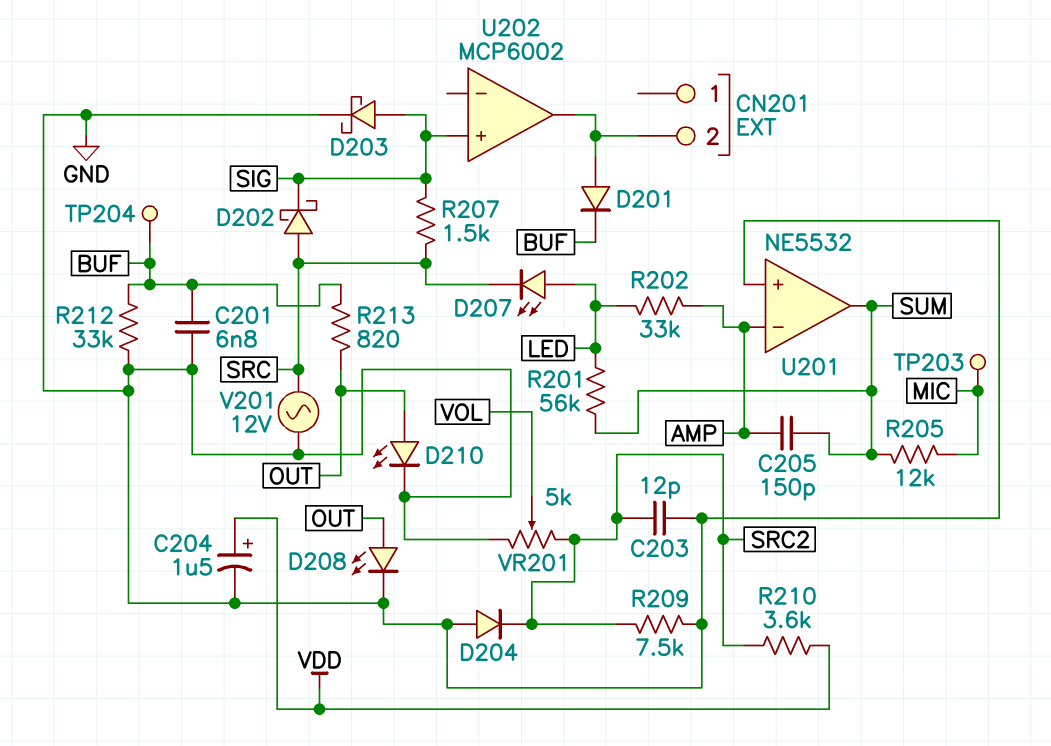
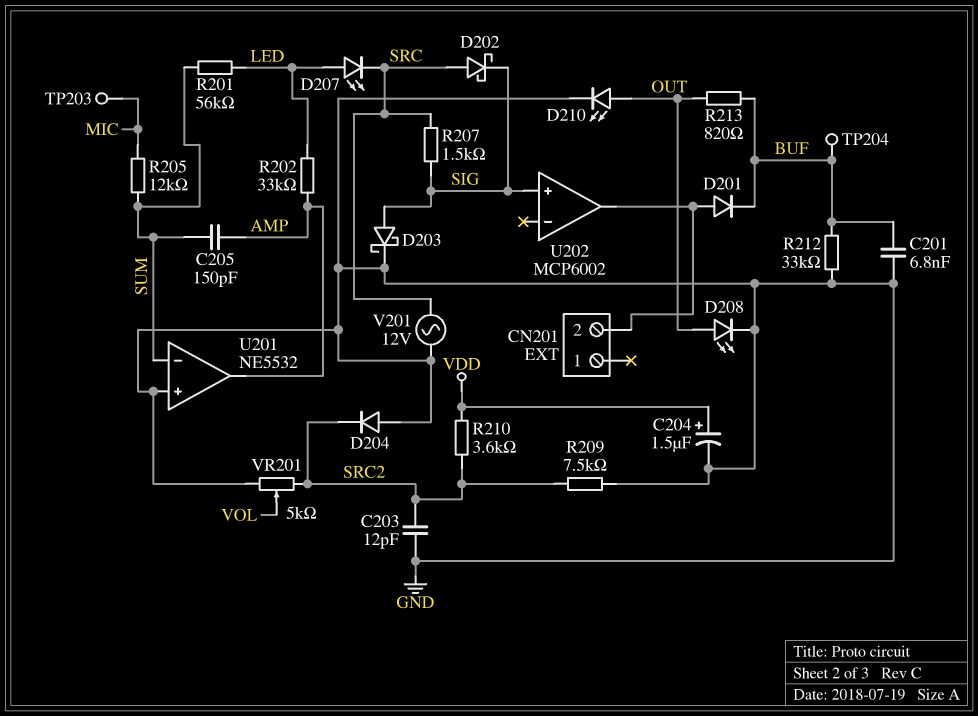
U201 pin in-: AMP -> SUM
U201 pin out: SUM -> AMP

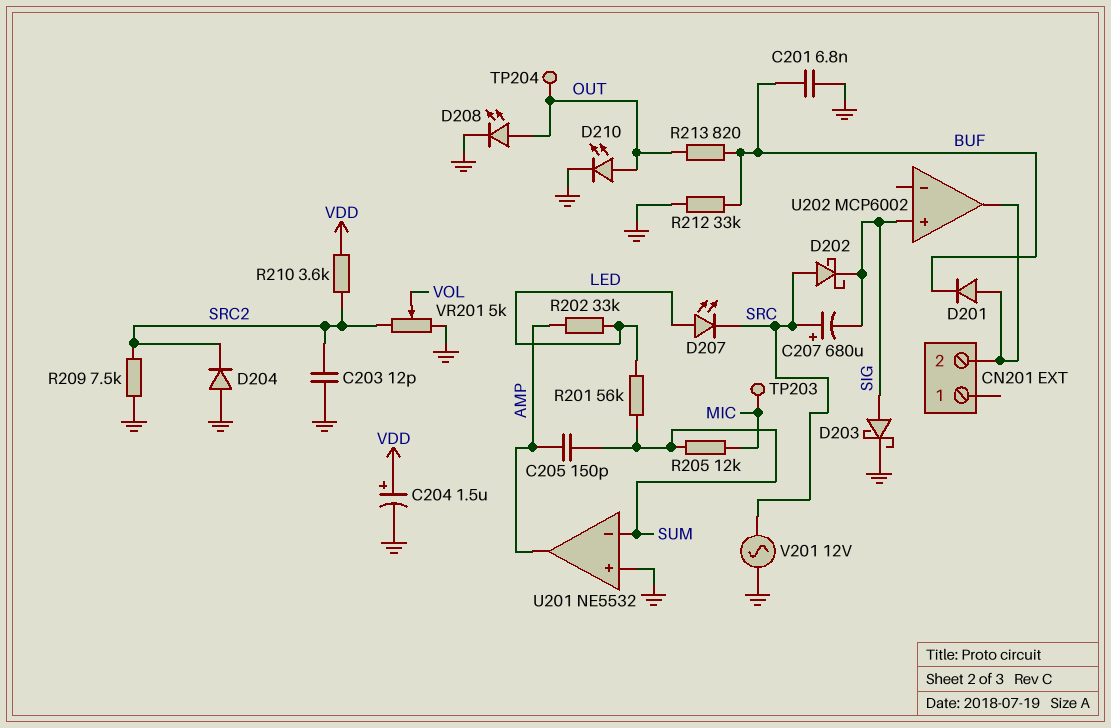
C207: none -> 680uF (plus SRC, minus SIG)
R207: 1.5k (SIG, SRC) -> none
TP204: test point (BUF) -> test point (OUT)

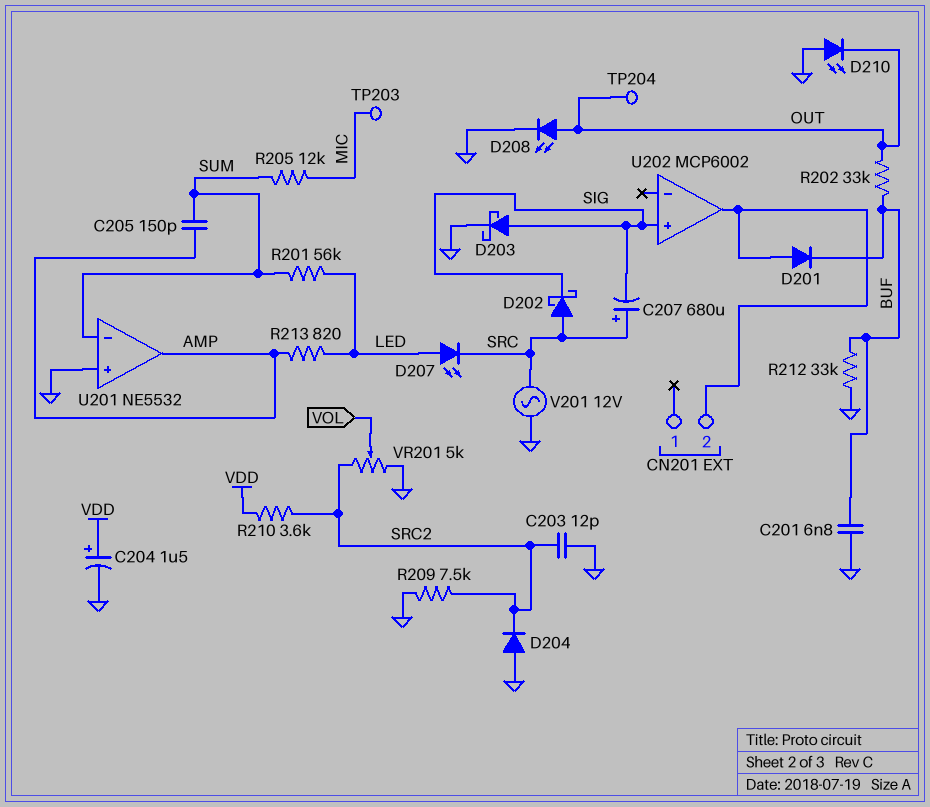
D210: LED (A OUT, K GND) -> LED (A GND, K OUT)
R202: 33k (AMP, LED) -> 33k (BUF, OUT)
R213: 820 (BUF, OUT) -> 820 (AMP, LED)

